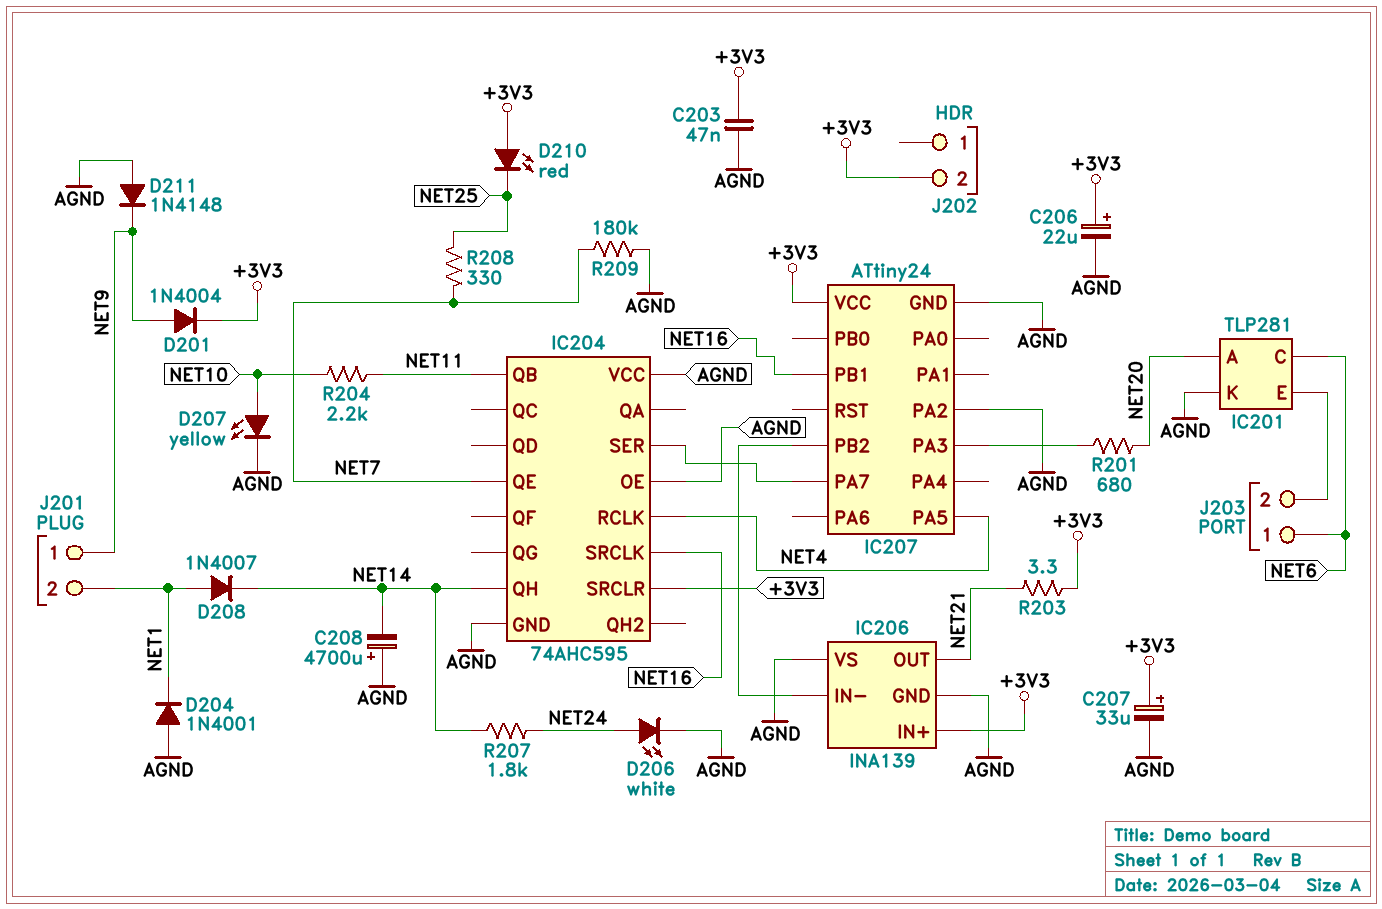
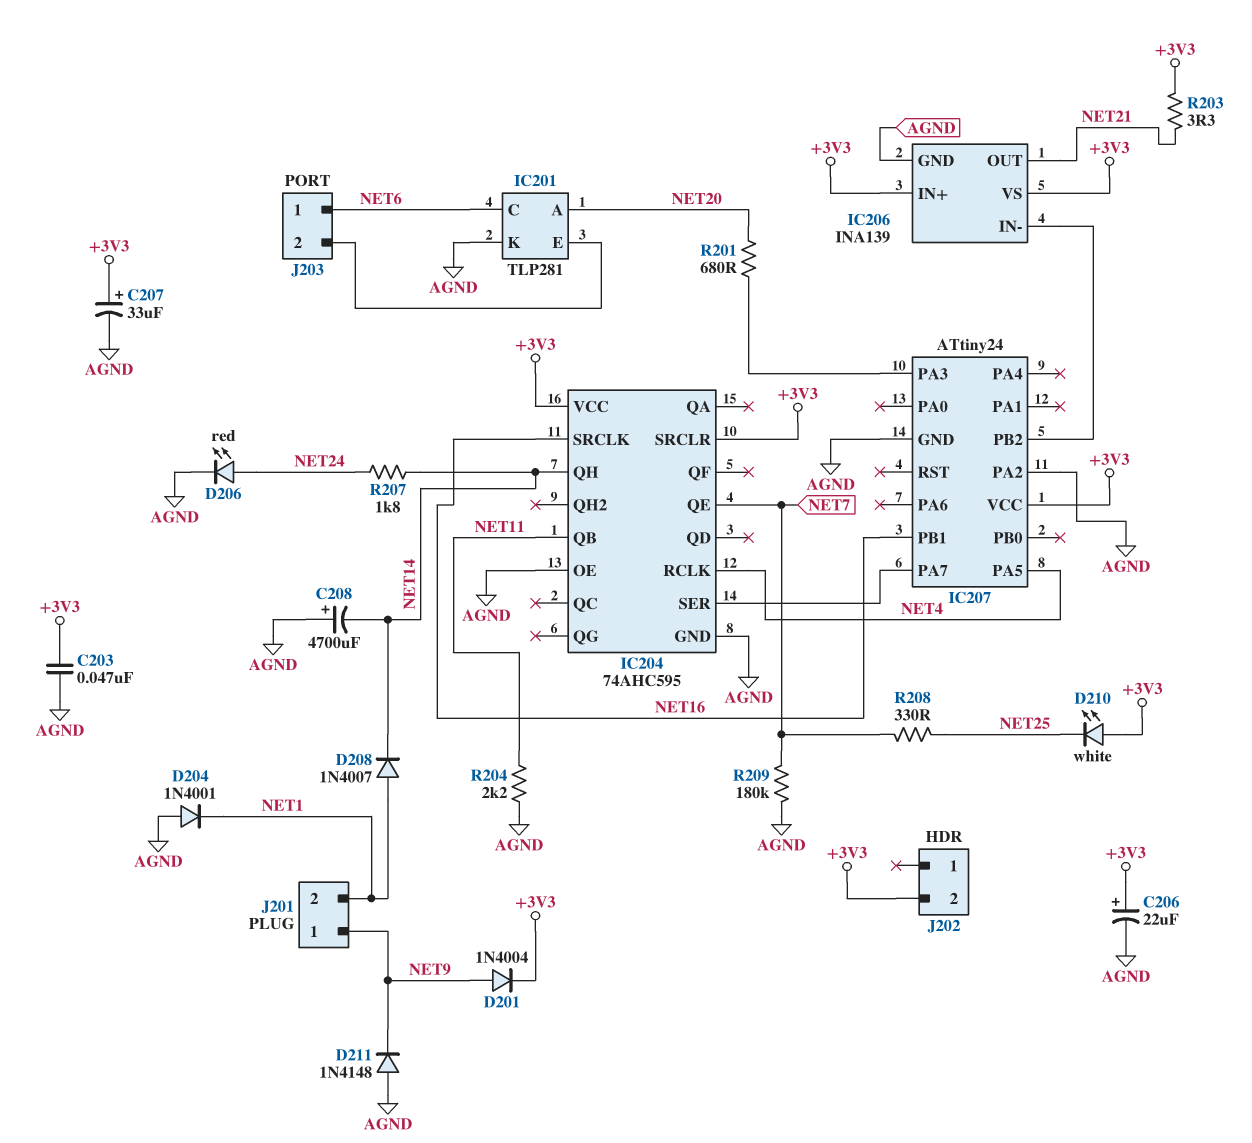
D206: LED white (A NET24, K AGND) -> LED red (A NET24, K AGND)
D207: LED yellow (A NET10, K AGND) -> none
D210: LED red (A +3V3, K NET25) -> LED white (A +3V3, K NET25)
IC204 pin VCC: AGND -> +3V3
IC206 pin VS: AGND -> +3V3
R204: 2.2k (NET10, NET11) -> 2.2k (AGND, NET11)

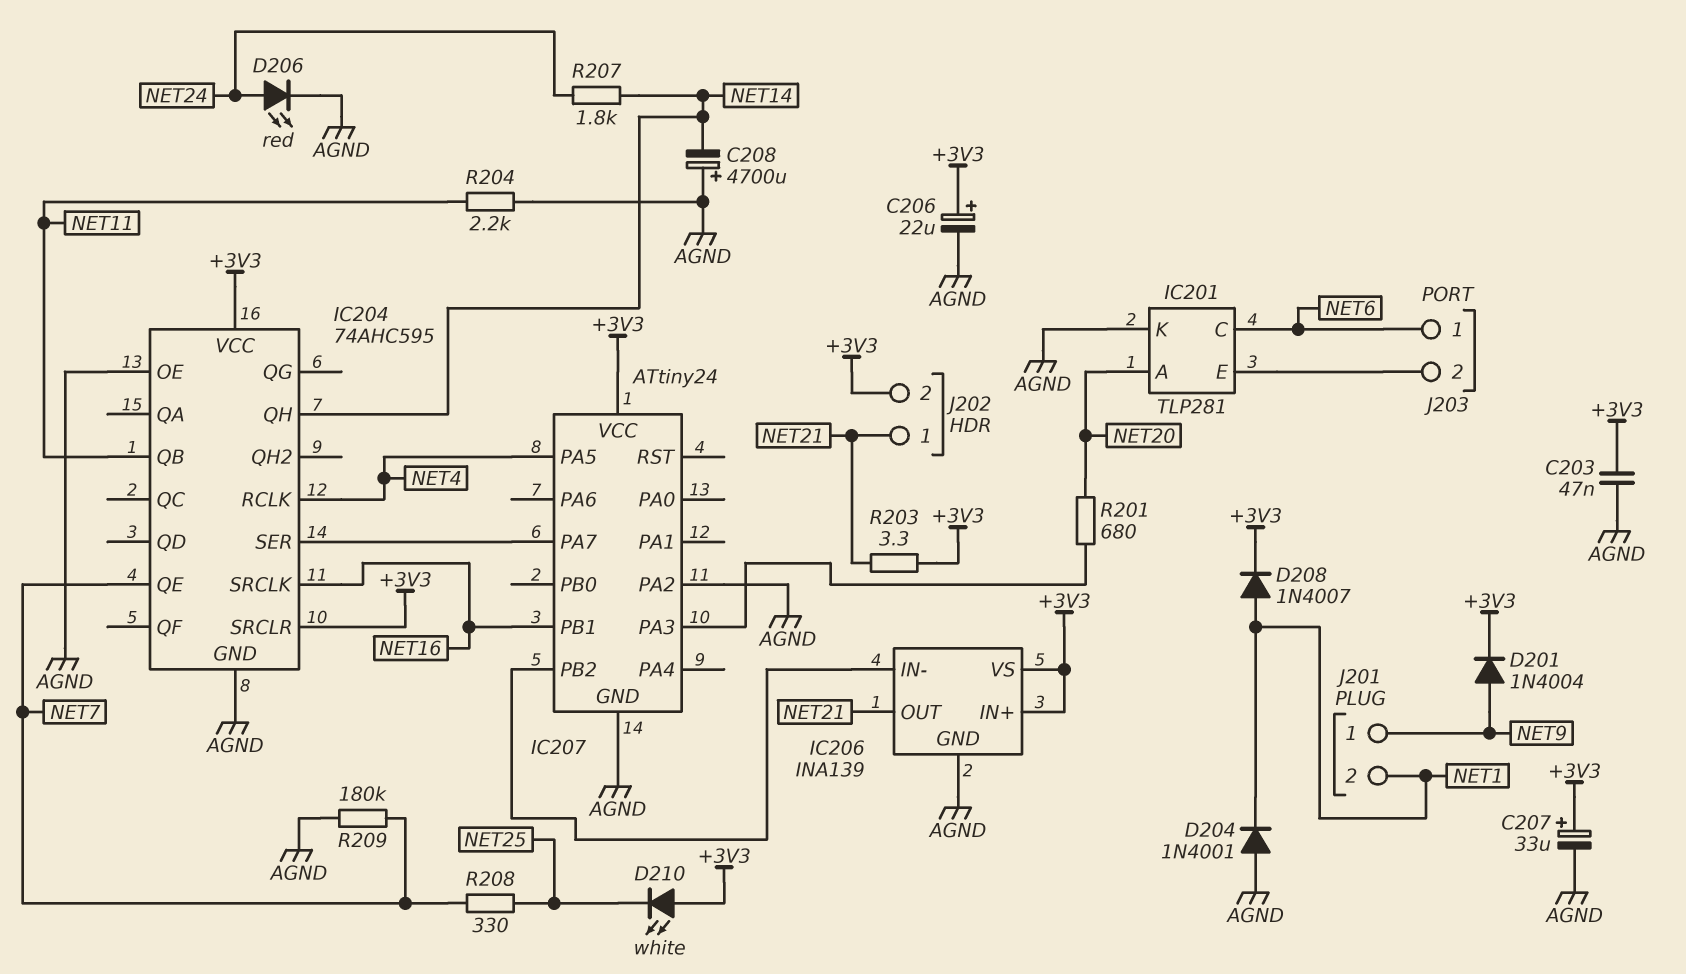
D208: diode 1N4007 (A NET1, K NET14) -> diode 1N4007 (A NET1, K +3V3)
D211: diode 1N4148 (A AGND, K NET9) -> none
J202 pin 1: none -> NET21

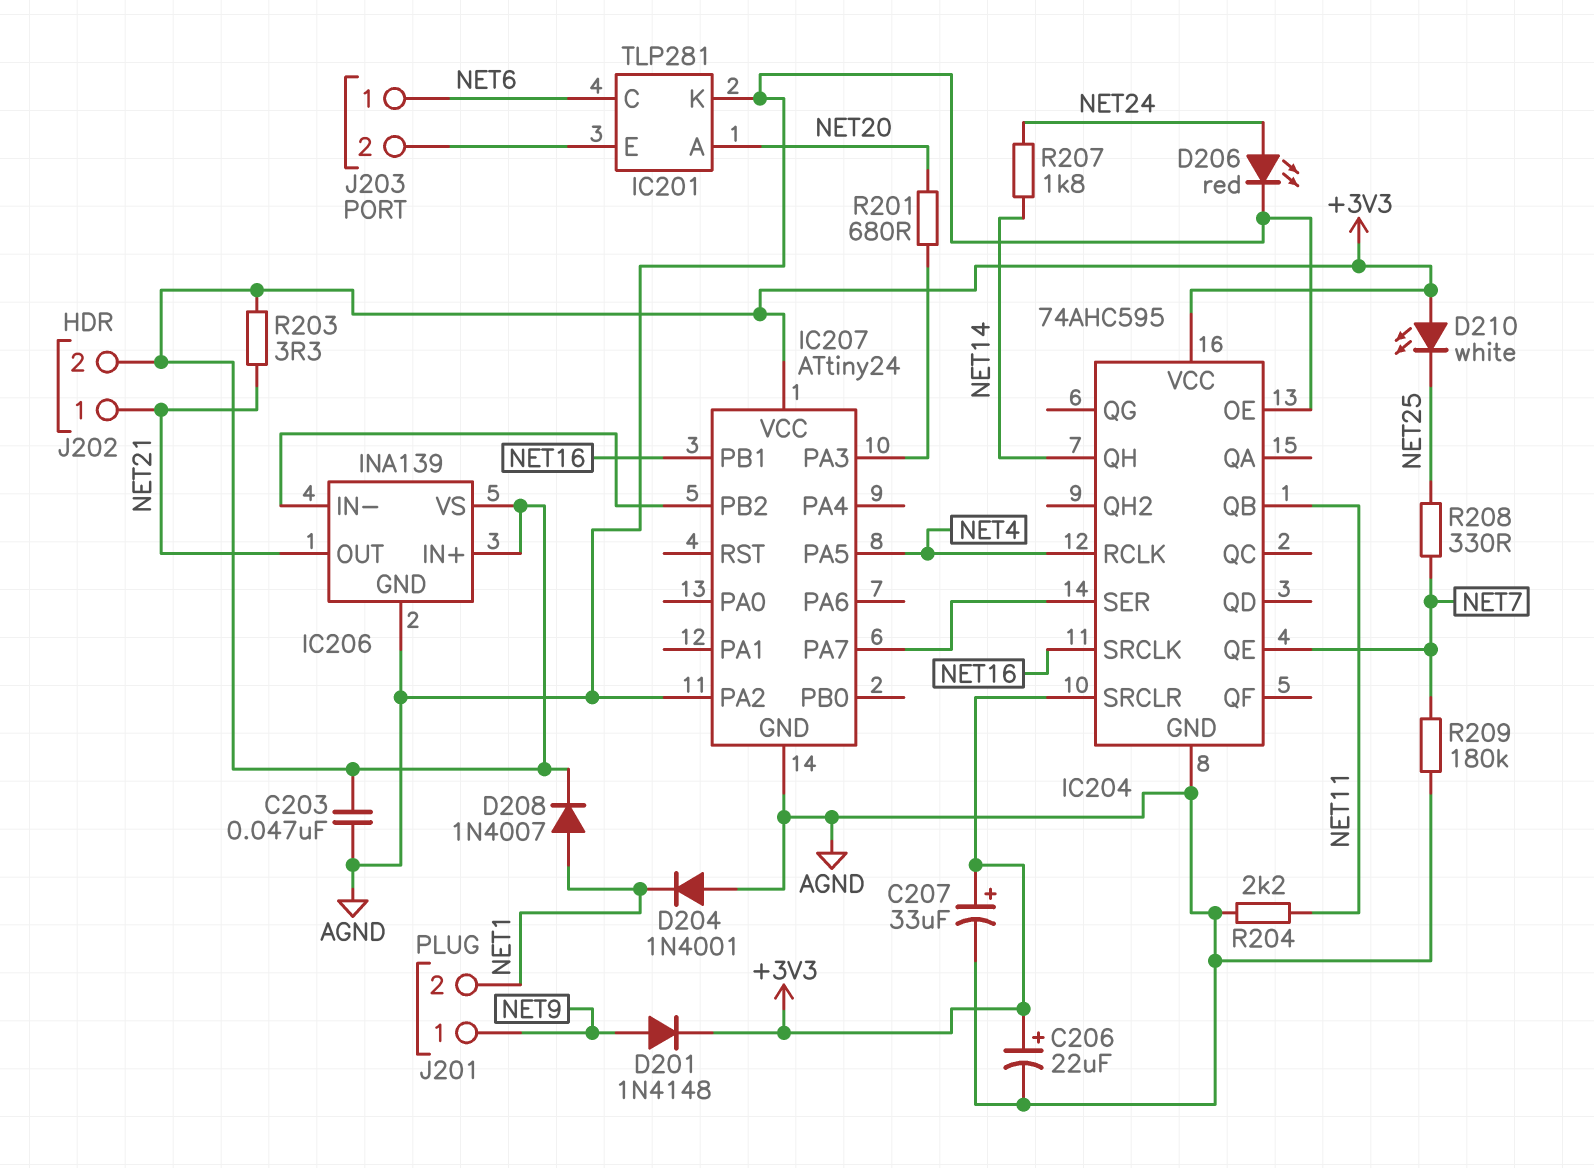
C208: 4700uF (plus AGND, minus NET14) -> none
D201: diode 1N4004 (A NET9, K +3V3) -> diode 1N4148 (A NET9, K +3V3)

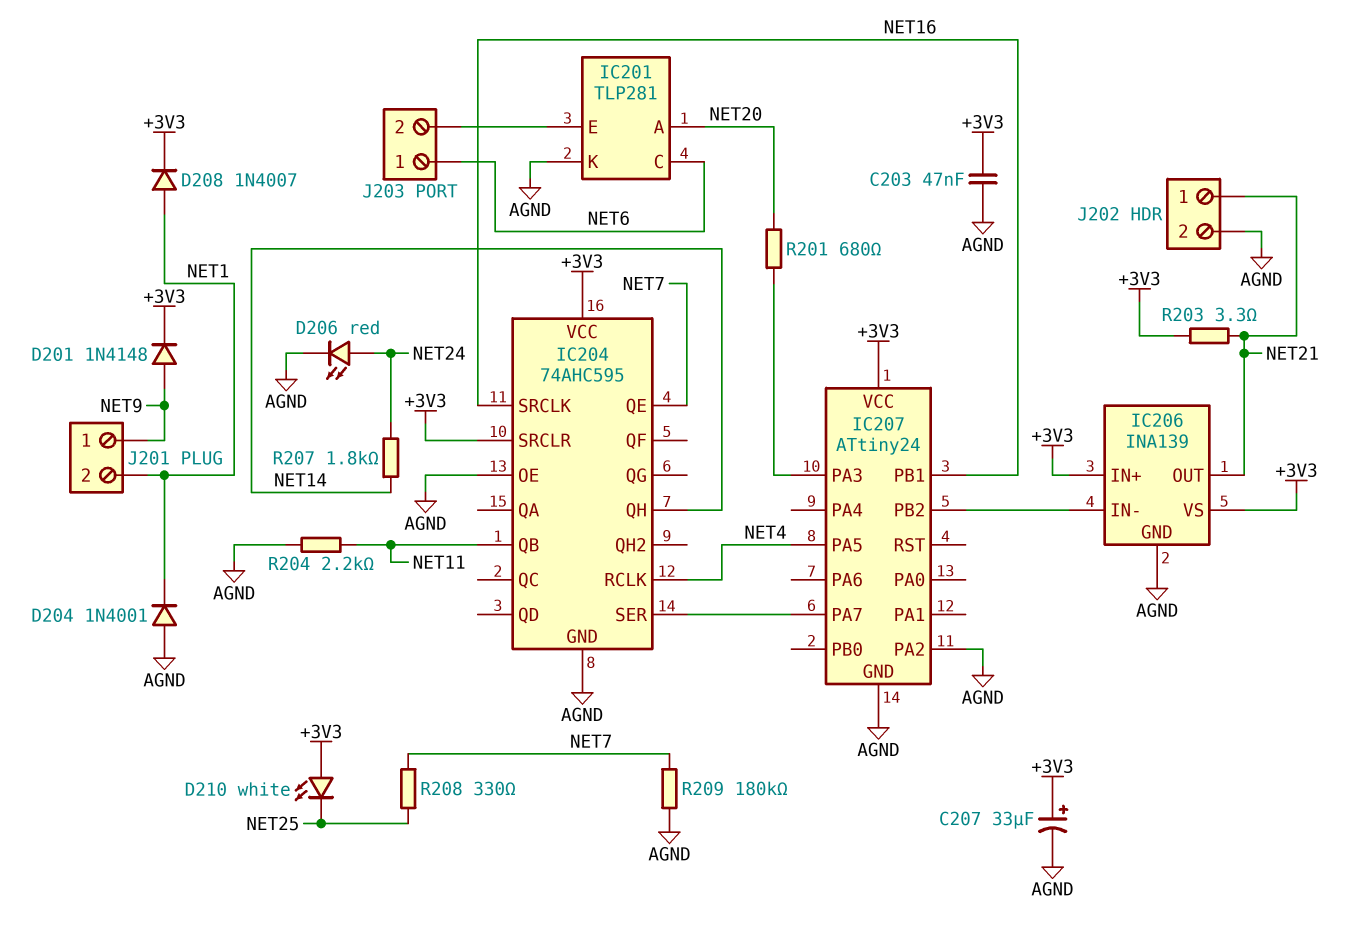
C206: 22uF (plus +3V3, minus AGND) -> none
J202 pin 2: +3V3 -> AGND

